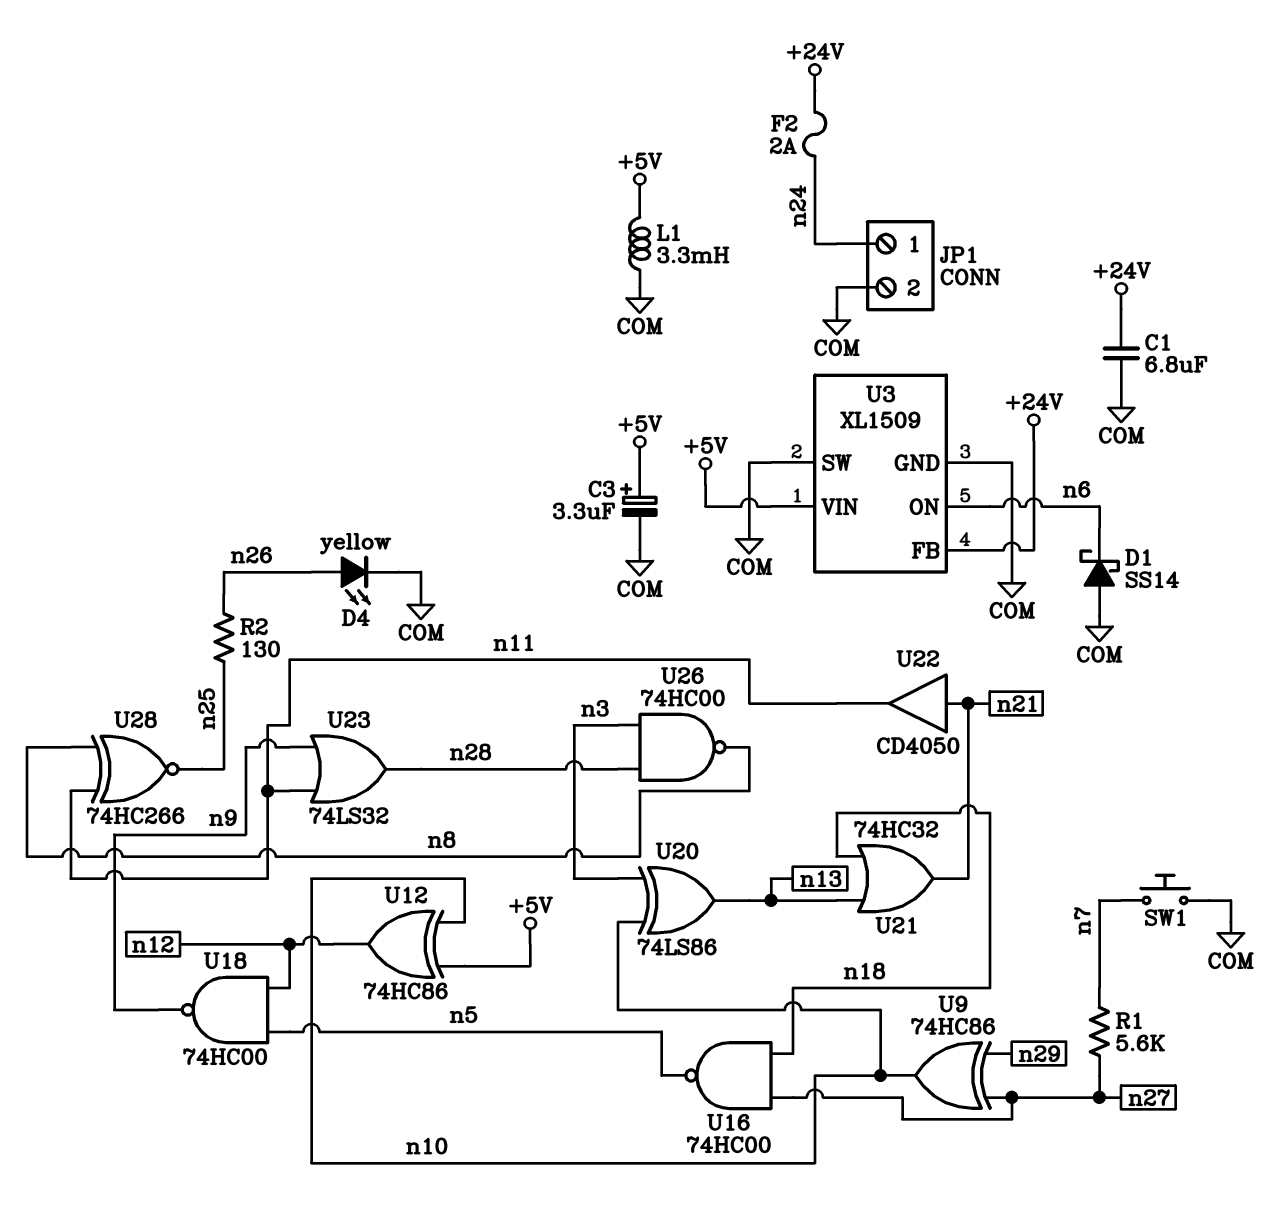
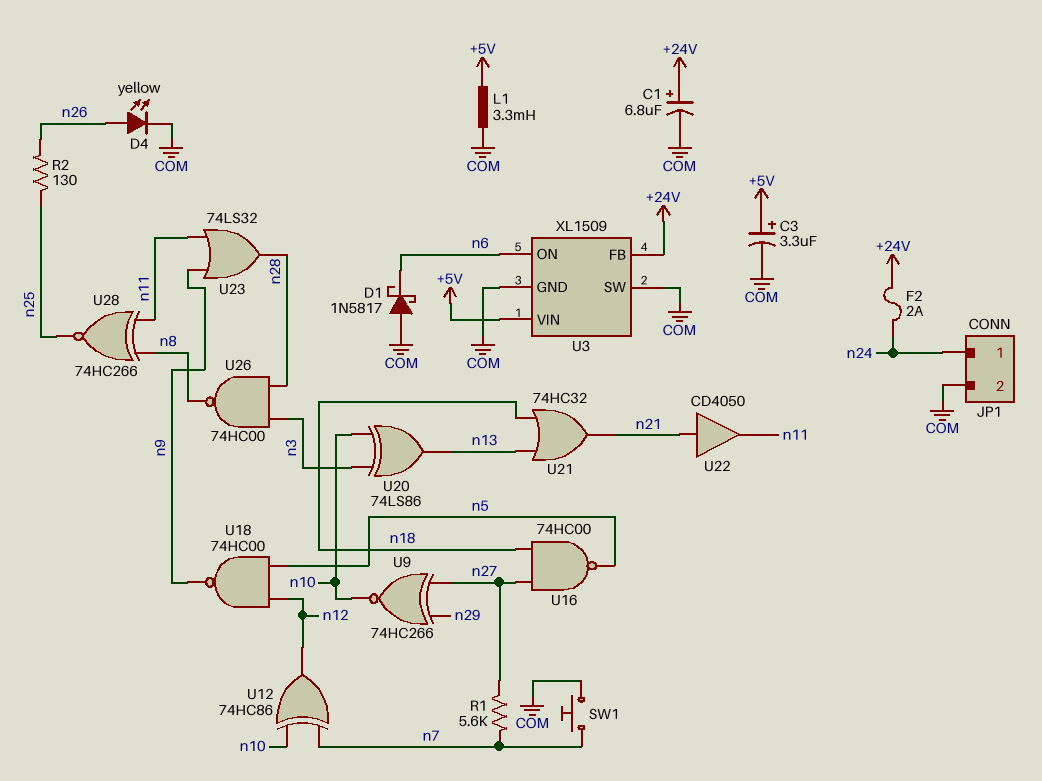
C1: 6.8uF (+24V, COM) -> 6.8uF (plus +24V, minus COM)
D1: schottky SS14 (A COM, K n6) -> schottky 1N5817 (A COM, K n6)
U9: XOR 74HC86 (in n27, in n29, out n10) -> XNOR 74HC266 (in n27, in n29, out n10)
U12: XOR 74HC86 (in +5V, in n10, out n12) -> XOR 74HC86 (in n7, in n10, out n12)

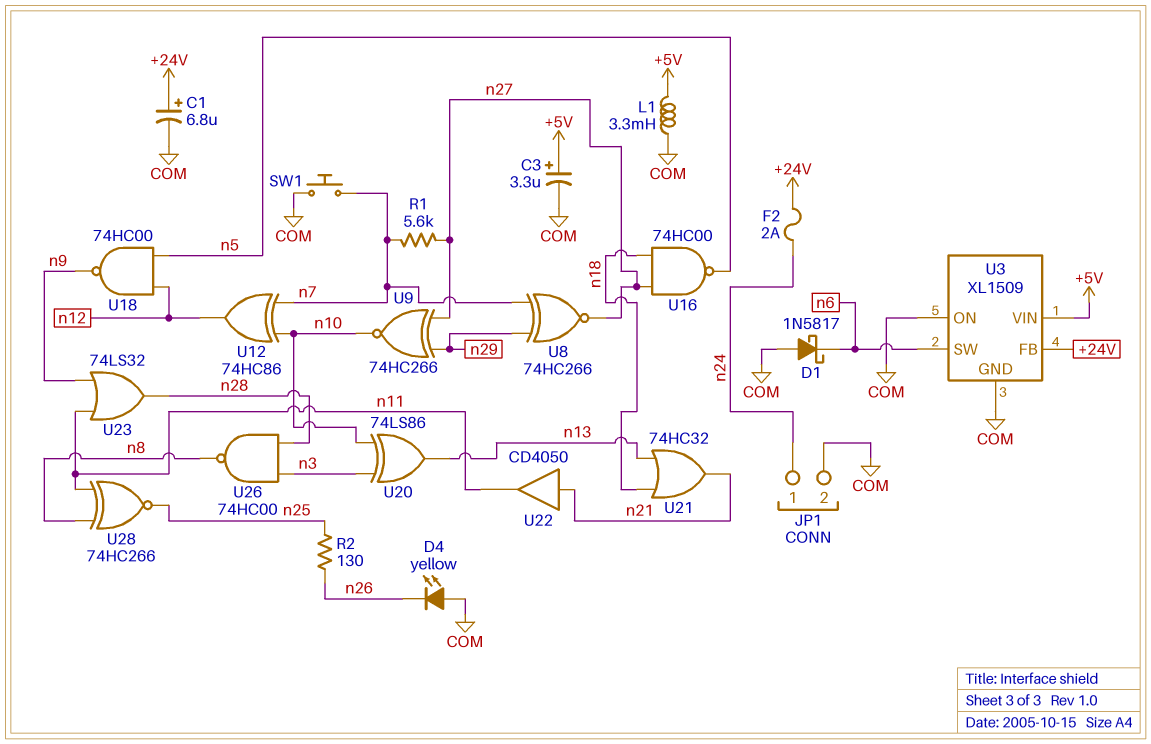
D4: LED yellow (A n26, K COM) -> LED yellow (A COM, K n26)
U3 pin ON: n6 -> COM
U3 pin SW: COM -> n6
U8: none -> XNOR 74HC266 (in n7, in n29, out n27)

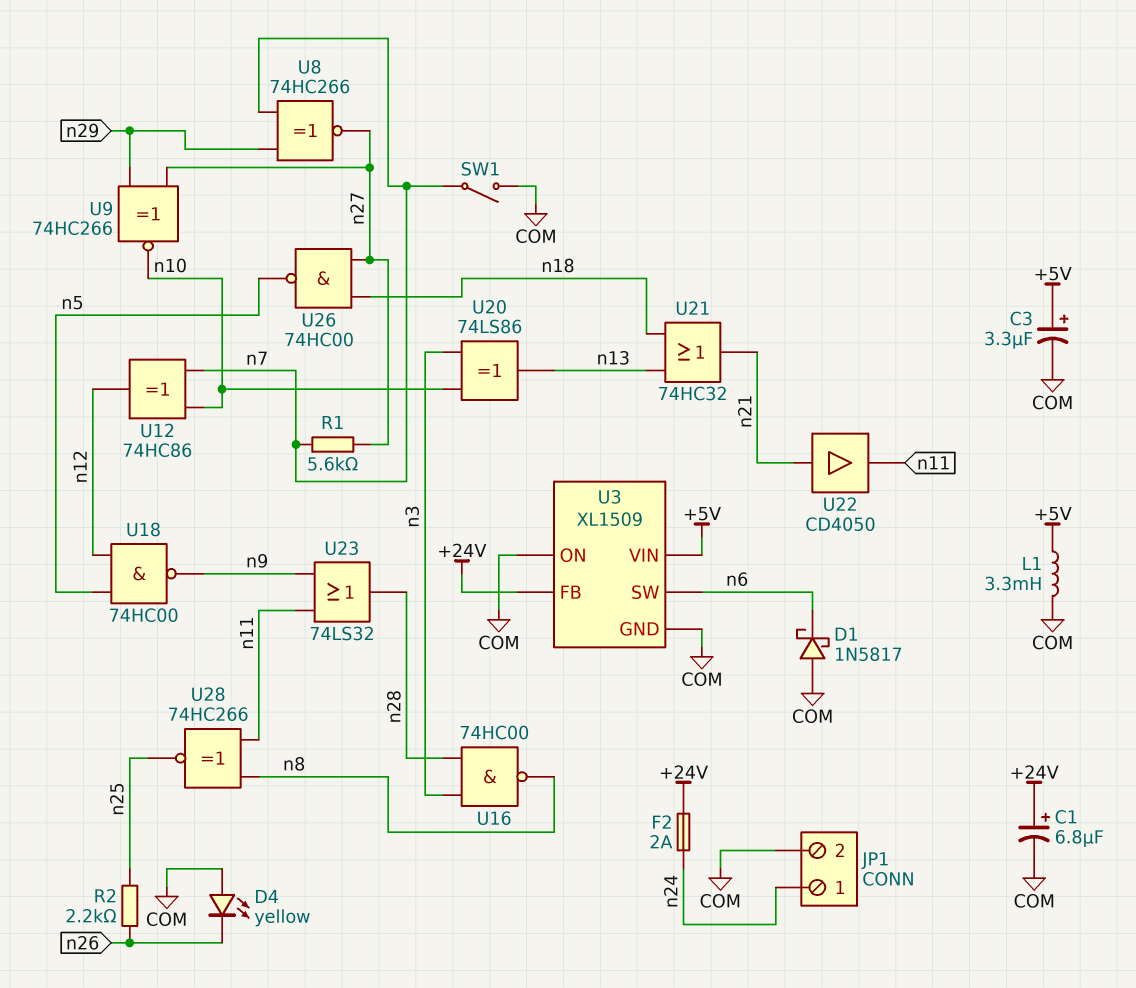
R2: 130 (n25, n26) -> 2.2k (n25, n26)
SW1: button (COM, n7) -> switch (COM, n7)
U16: NAND 74HC00 (in n18, in n27, out n5) -> NAND 74HC00 (in n3, in n28, out n8)
U26: NAND 74HC00 (in n3, in n28, out n8) -> NAND 74HC00 (in n18, in n27, out n5)

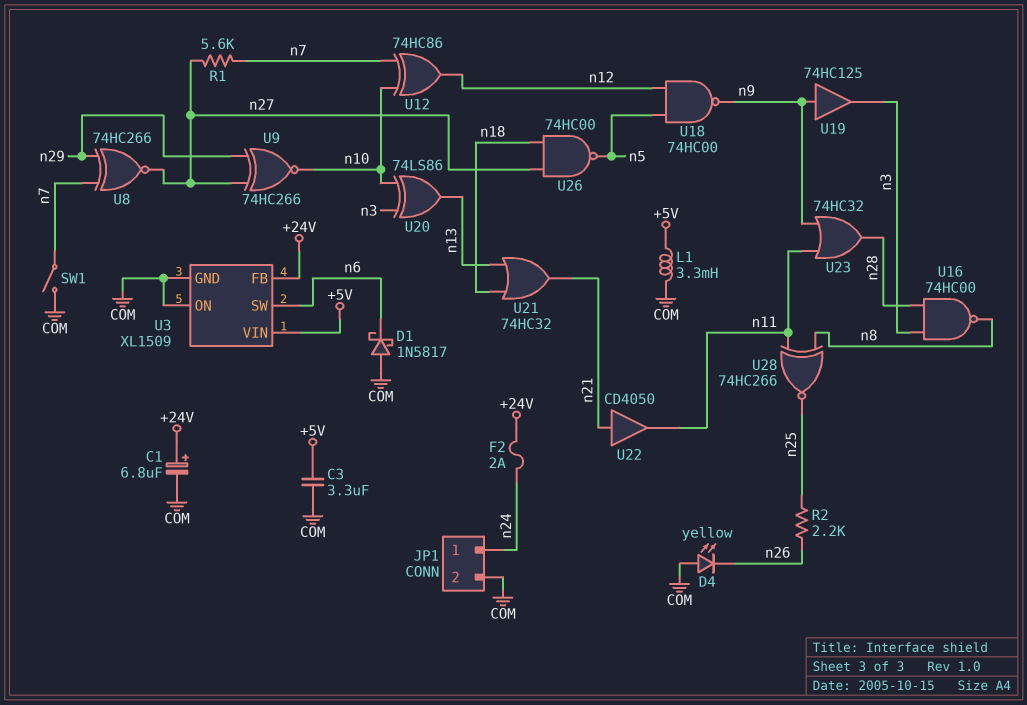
C3: 3.3uF (plus +5V, minus COM) -> 3.3uF (+5V, COM)
U19: none -> buffer 74HC125 (in n9, out n3)
U23: OR 74LS32 (in n9, in n11, out n28) -> OR 74HC32 (in n9, in n11, out n28)

